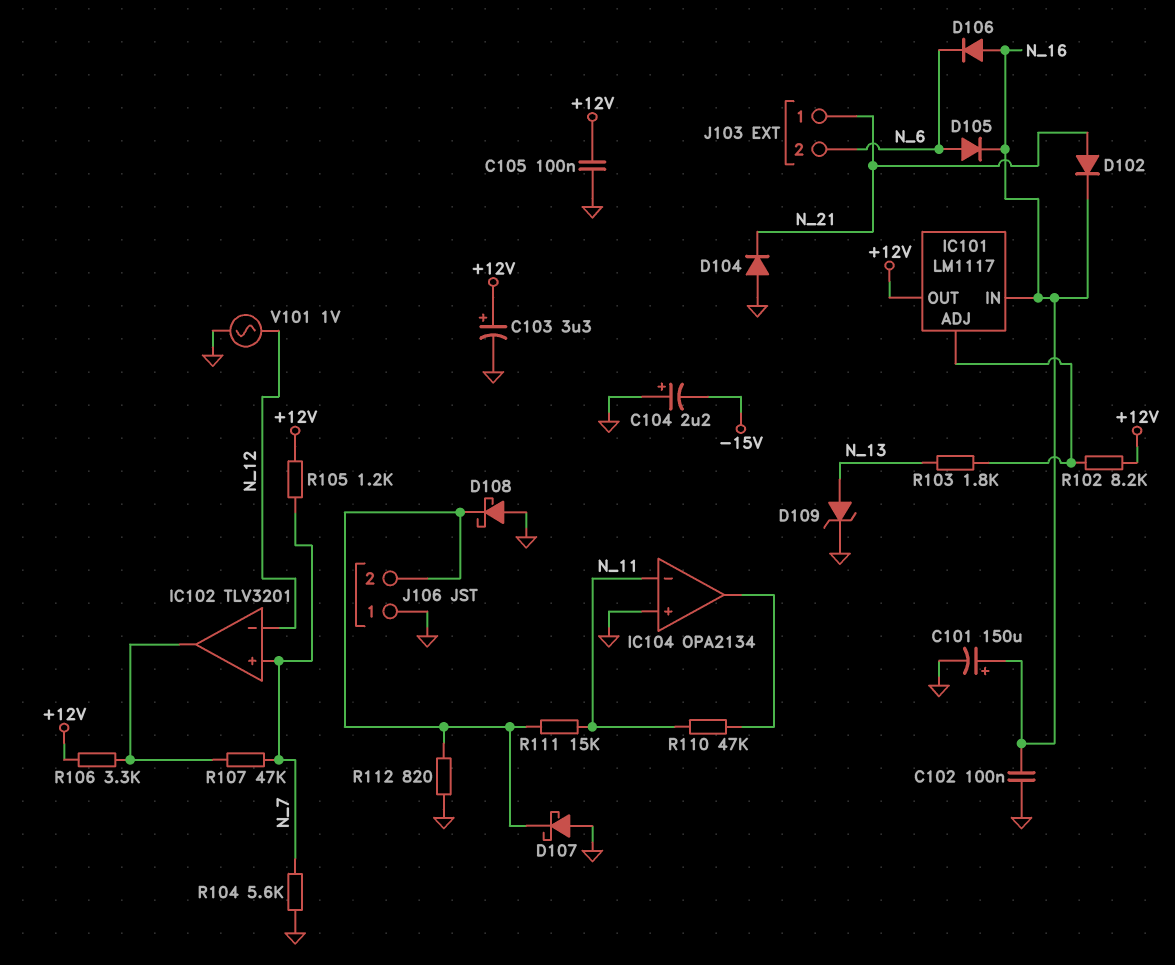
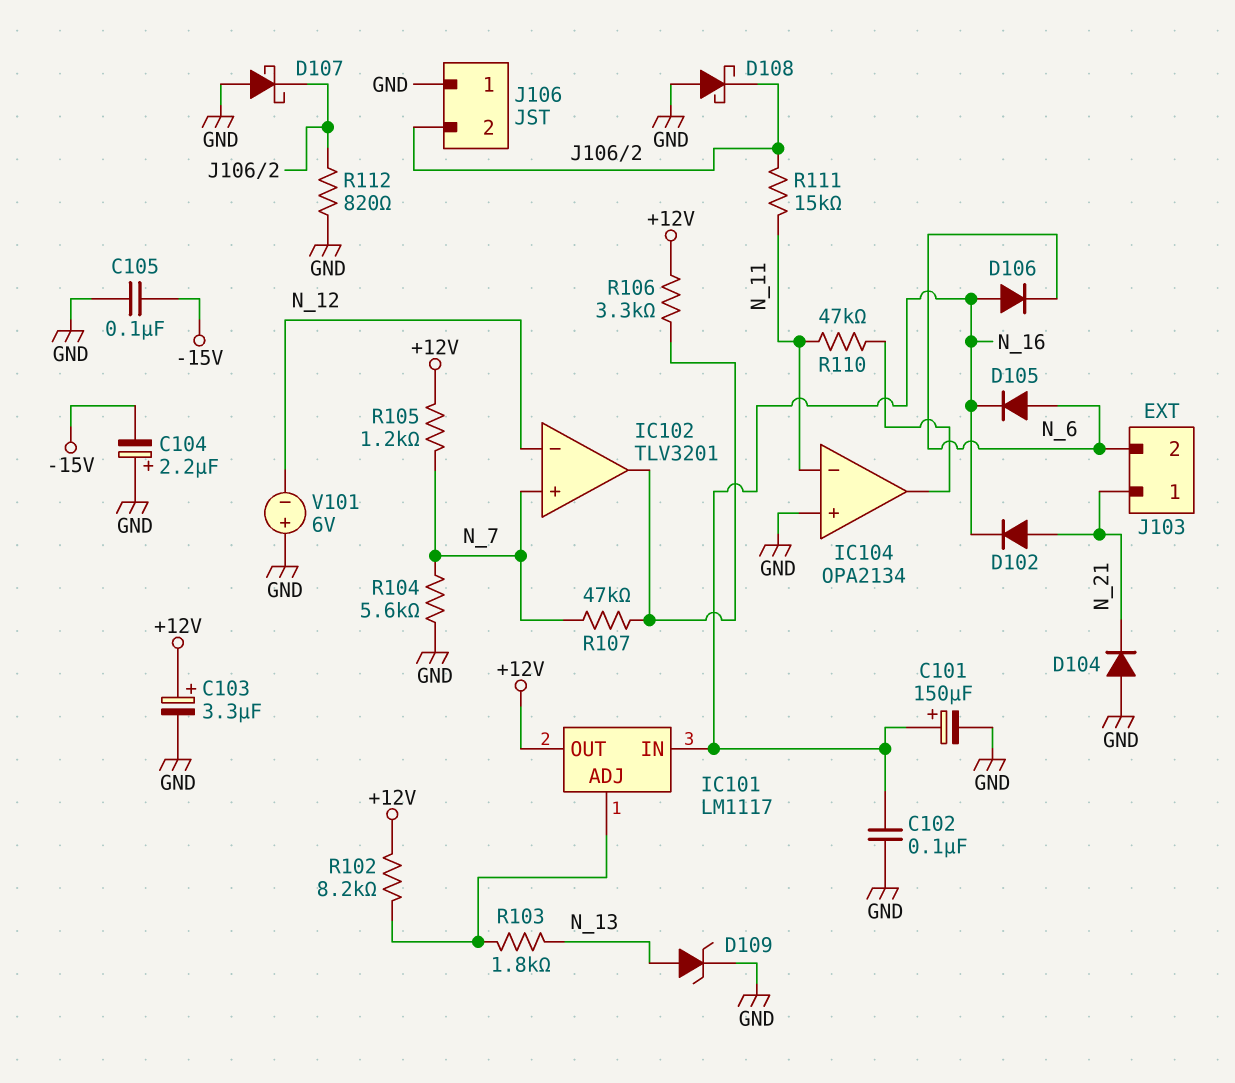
C105: 100nF (+12V, GND) -> 100nF (-15V, GND)
V101: AC 1V (GND, N_12) -> 6V (plus GND, minus N_12)

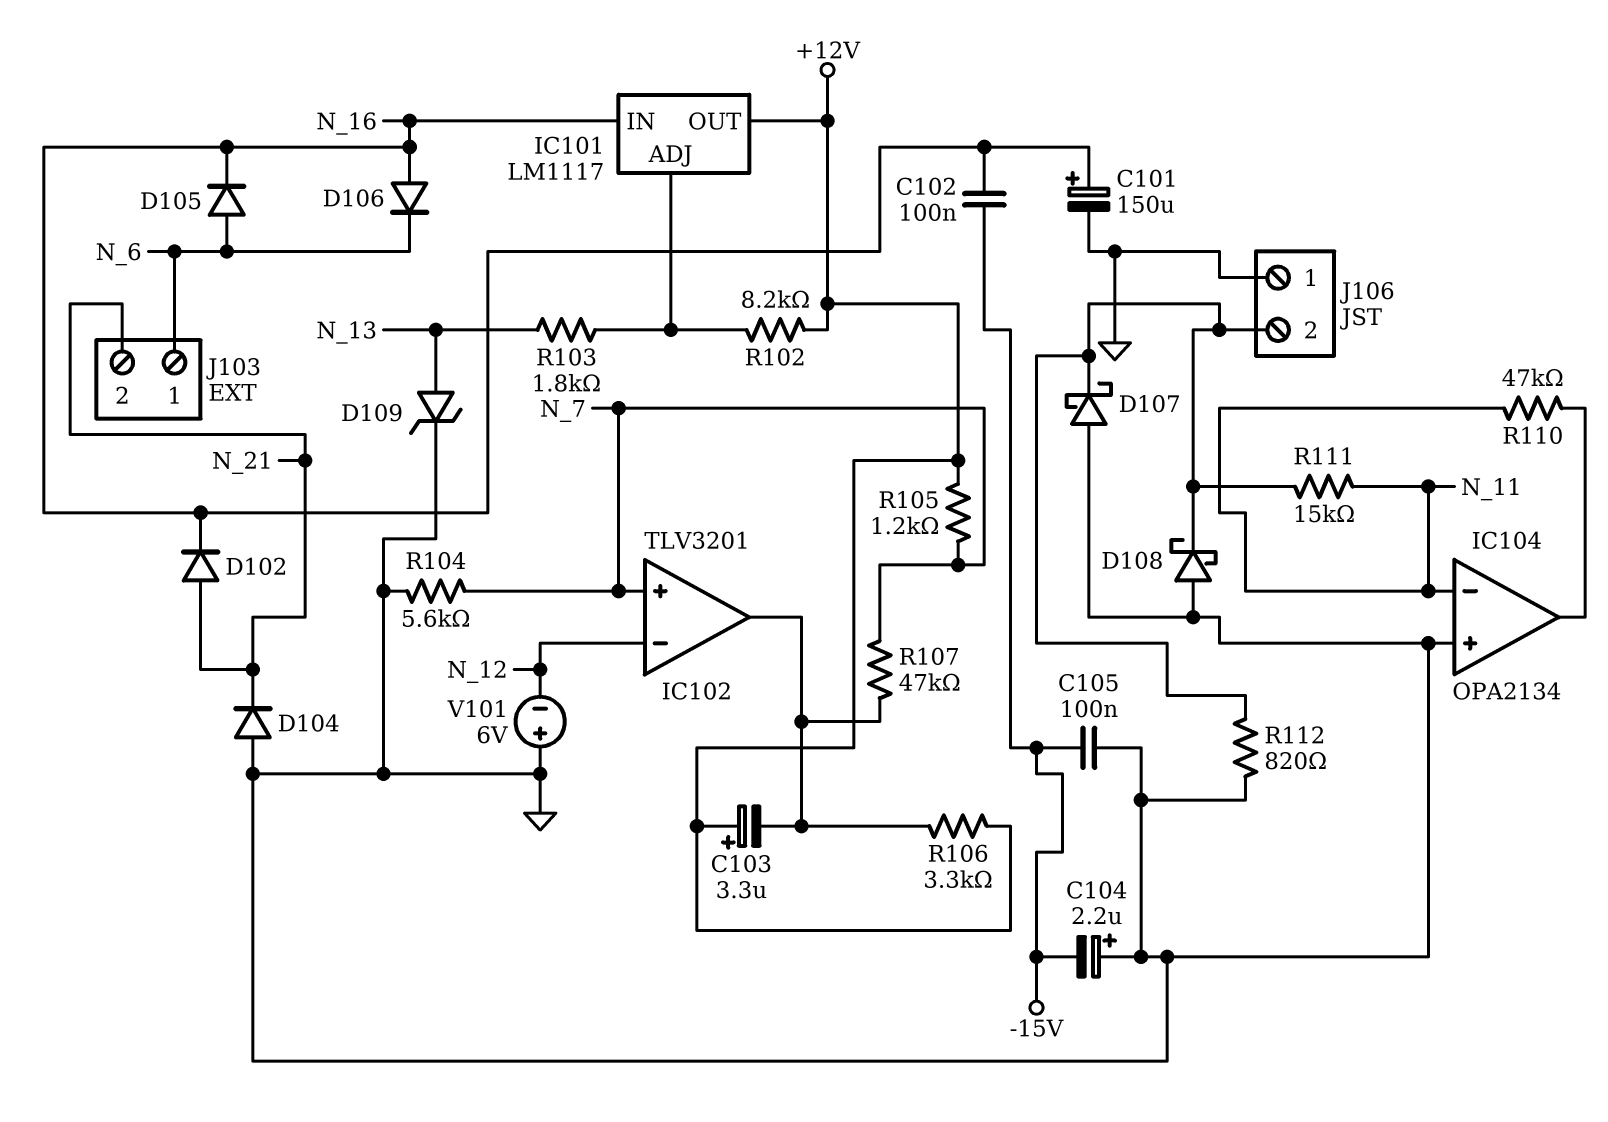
C102: 100nF (GND, N_16) -> 100nF (-15V, N_16)
C103: 3.3uF (plus +12V, minus GND) -> 3.3uF (plus +12V, minus IC102/out)
J103 pin 1: N_21 -> N_6
J103 pin 2: N_6 -> N_21

